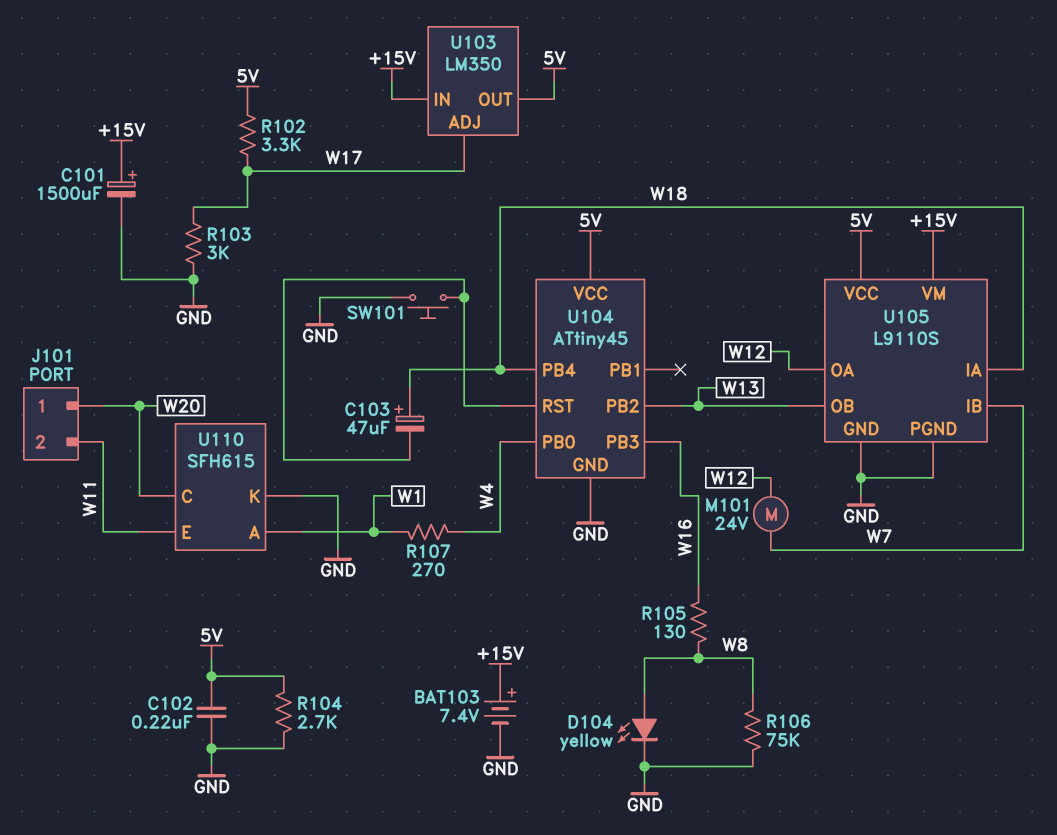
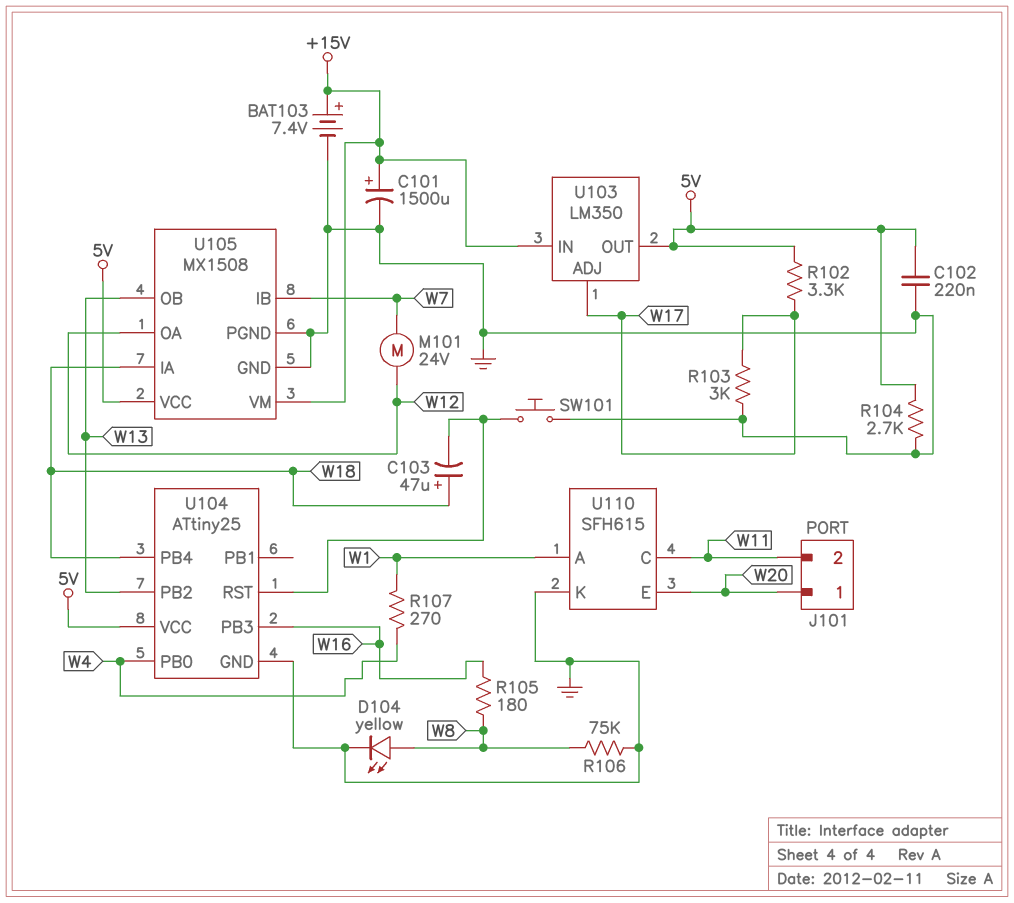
R105: 130 (W8, W16) -> 180 (W8, W16)
U104: ATtiny45 -> ATtiny25
U105: L9110S -> MX1508
U110 pin C: W20 -> W11
U110 pin E: W11 -> W20

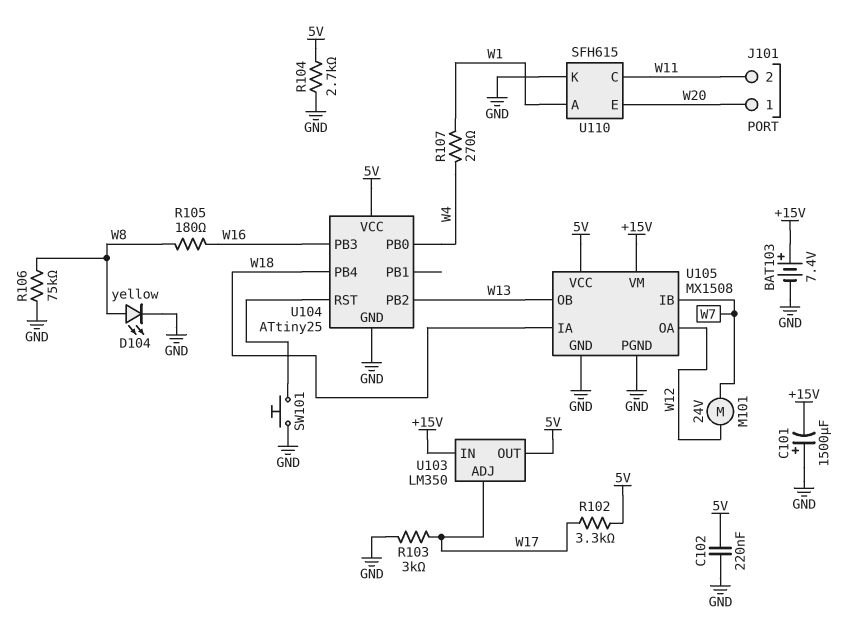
C101: 1500uF (plus +15V, minus GND) -> 1500uF (plus GND, minus +15V)
C103: 47uF (plus W18, minus U104/RST) -> none

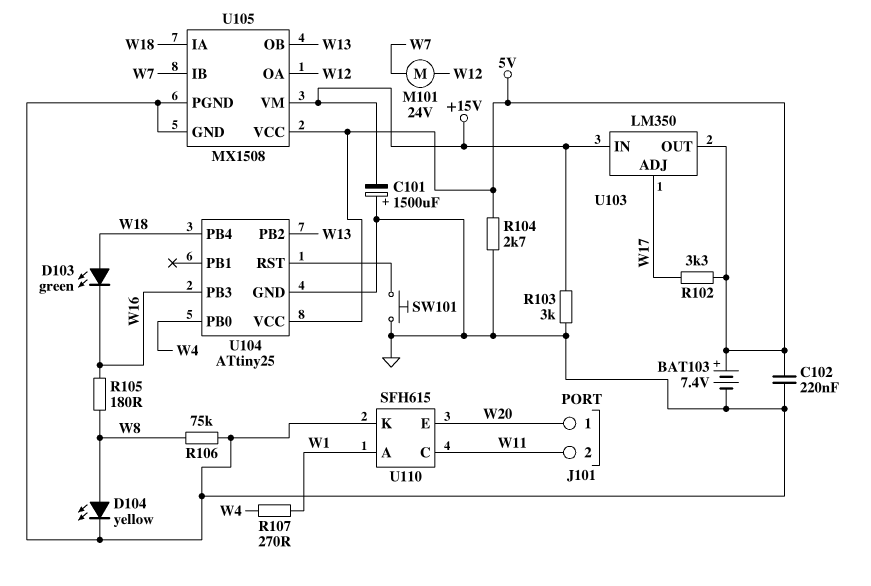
BAT103: 7.4V (plus +15V, minus GND) -> 7.4V (plus 5V, minus GND)
D103: none -> LED green (A W18, K W16)
R103: 3k (GND, W17) -> 3k (+15V, GND)

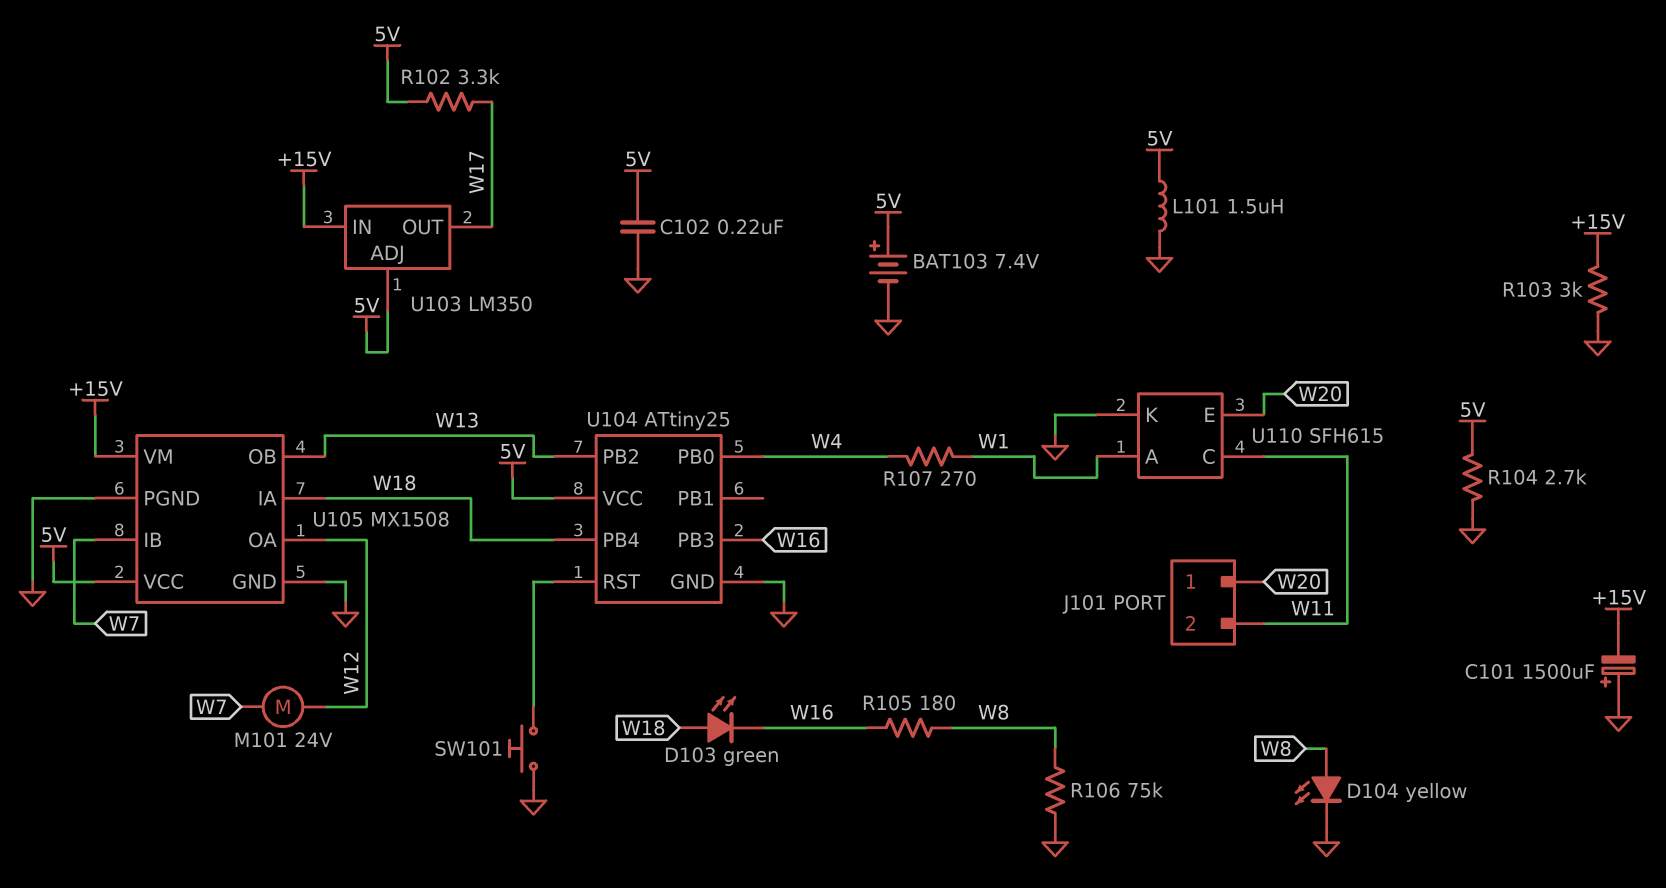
L101: none -> 1.5uH (5V, GND)
U103 pin ADJ: W17 -> 5V
U103 pin OUT: 5V -> W17

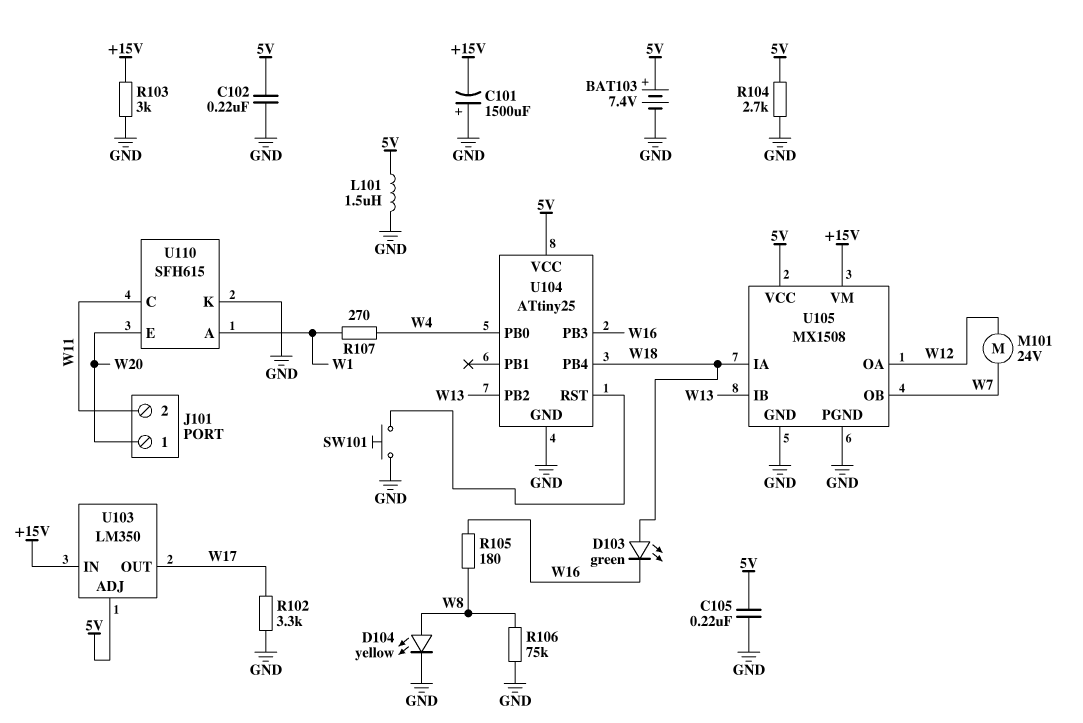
C105: none -> 220nF (5V, GND)
R102: 3.3k (5V, W17) -> 3.3k (GND, W17)
U105 pin IB: W7 -> W13
U105 pin OB: W13 -> W7

